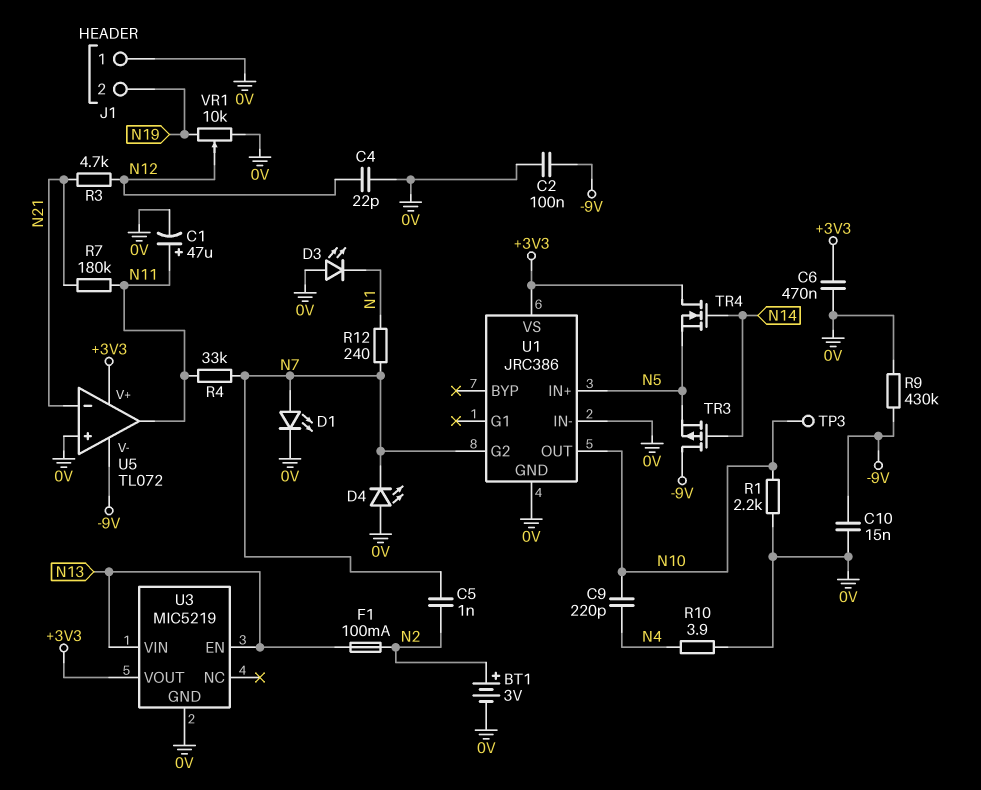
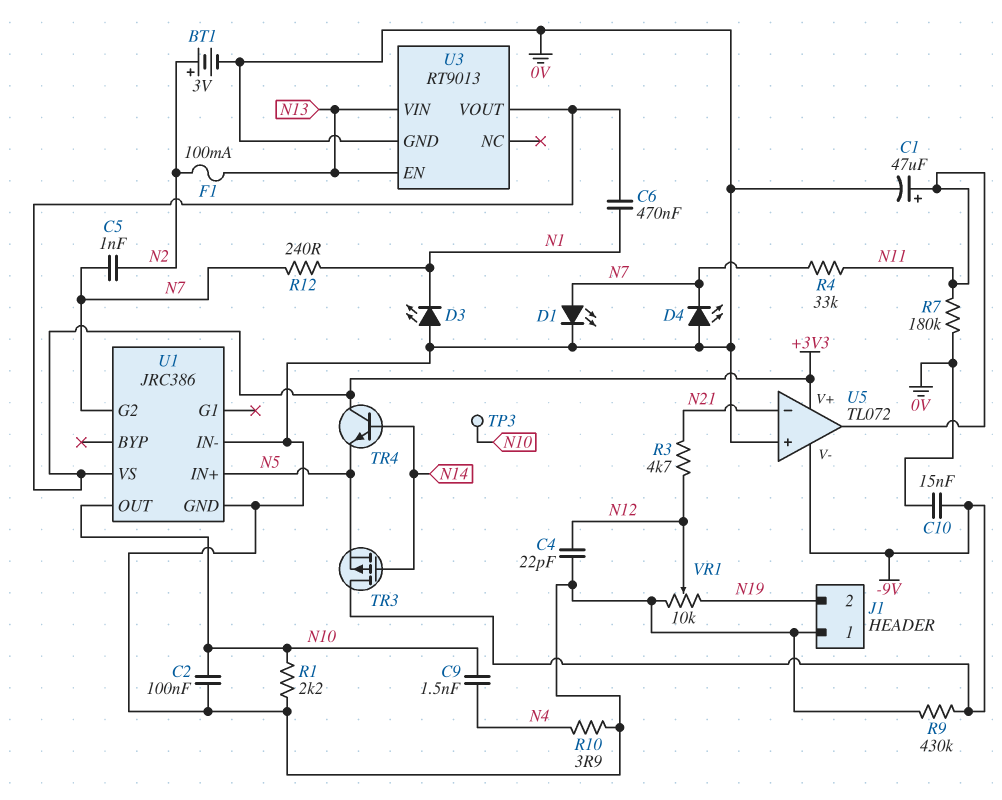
C2: 100nF (-9V, 0V) -> 100nF (0V, N10)
C6: 470nF (+3V3, 0V) -> 470nF (+3V3, N1)
C9: 220pF (N4, N10) -> 1.5nF (N4, N10)
R7: 180k (N11, N21) -> 180k (0V, N11)
TR4: NMOS (G N14, D +3V3, S N5) -> NPN (B N14, C +3V3, E N5)
U3: MIC5219 -> RT9013

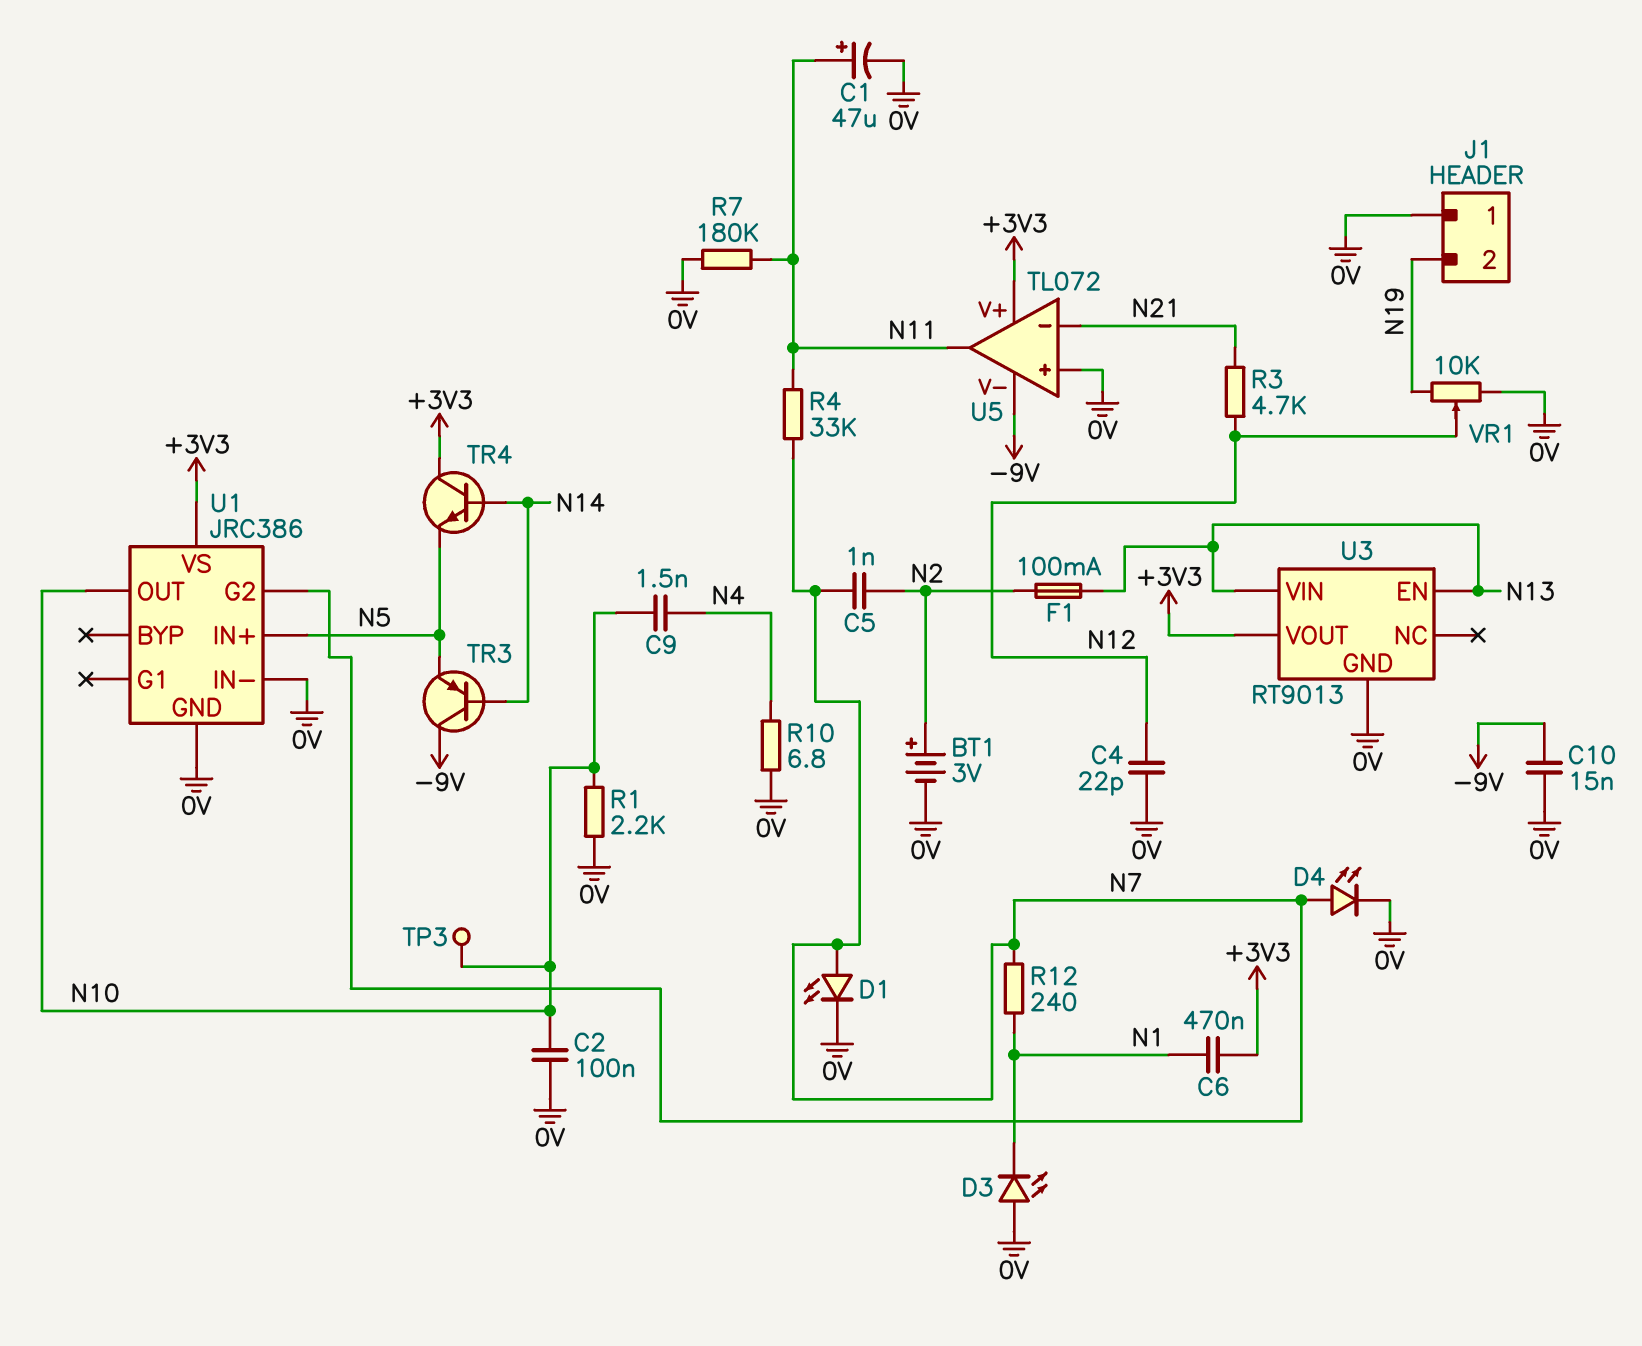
D4: LED (A 0V, K N7) -> LED (A N7, K 0V)
R9: 430k (-9V, 0V) -> none
R10: 3.9 (0V, N4) -> 6.8 (0V, N4)
TR3: PMOS (G N14, D -9V, S N5) -> PNP (B N14, C -9V, E N5)

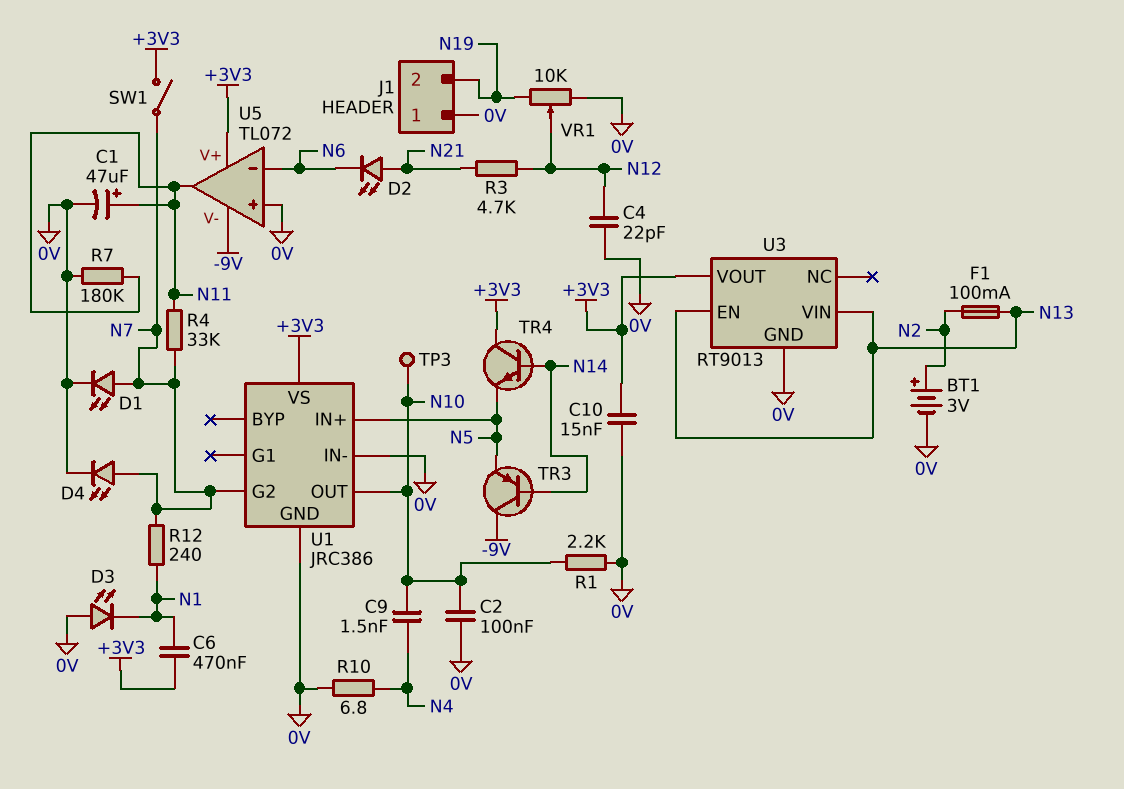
C5: 1nF (N2, N7) -> none
C10: 15nF (-9V, 0V) -> 15nF (+3V3, 0V)
D2: none -> LED (A N21, K N6)
SW1: none -> switch (+3V3, N7)
U5 pin in-: N21 -> N6

